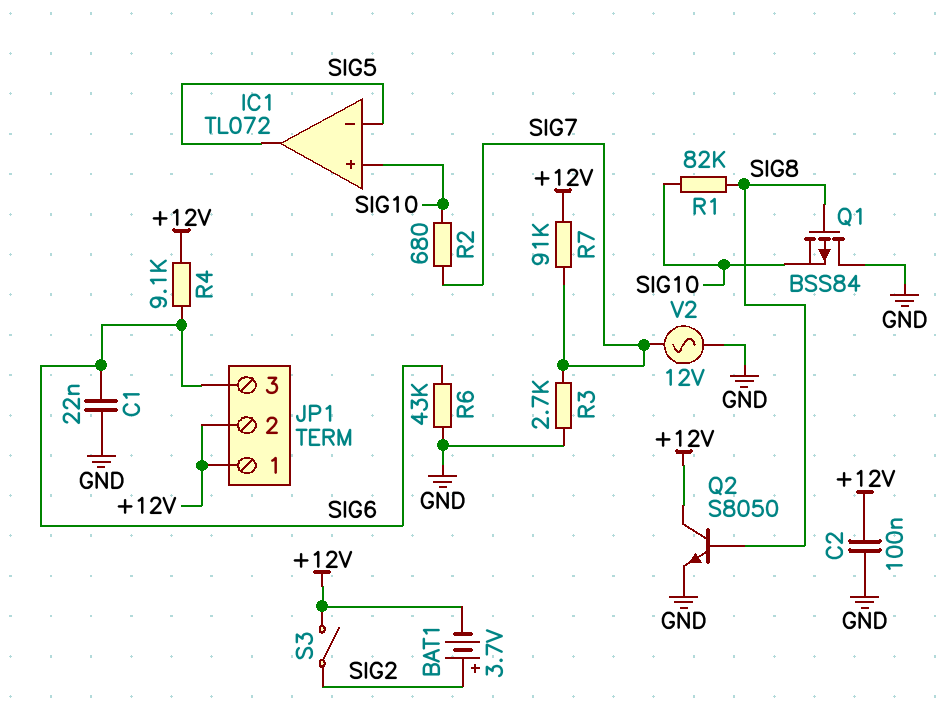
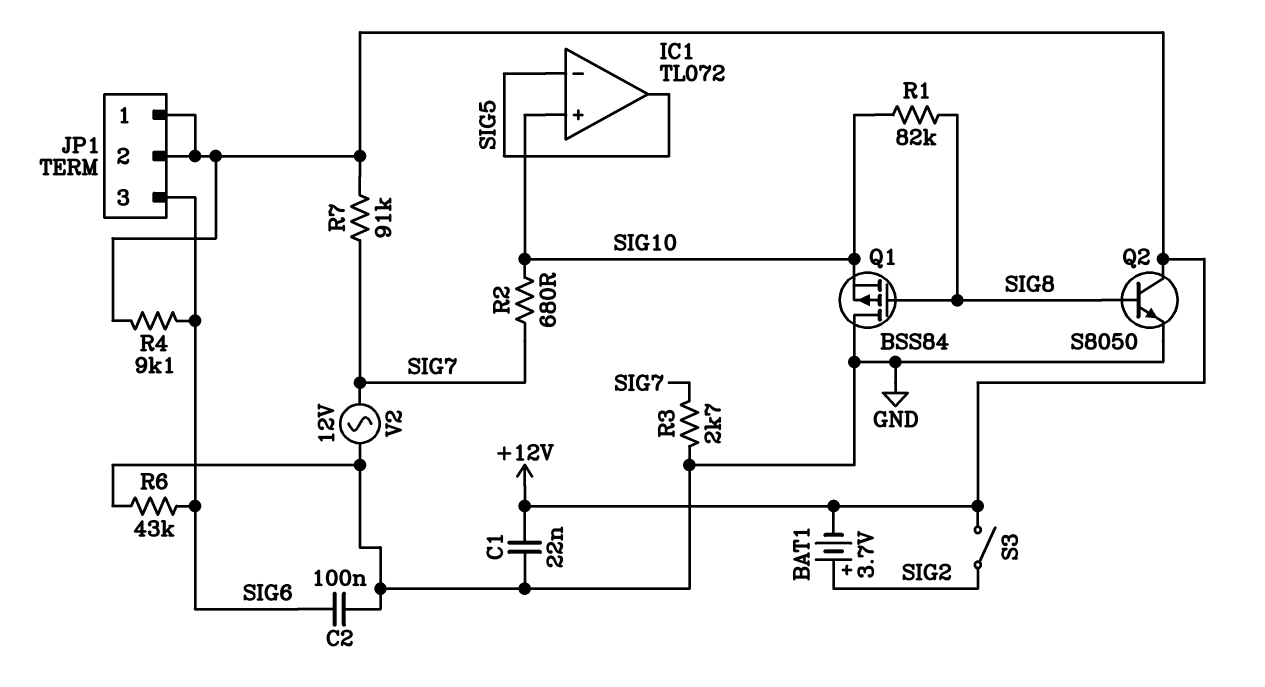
C1: 22nF (GND, SIG6) -> 22nF (+12V, GND)
C2: 100nF (+12V, GND) -> 100nF (GND, SIG6)

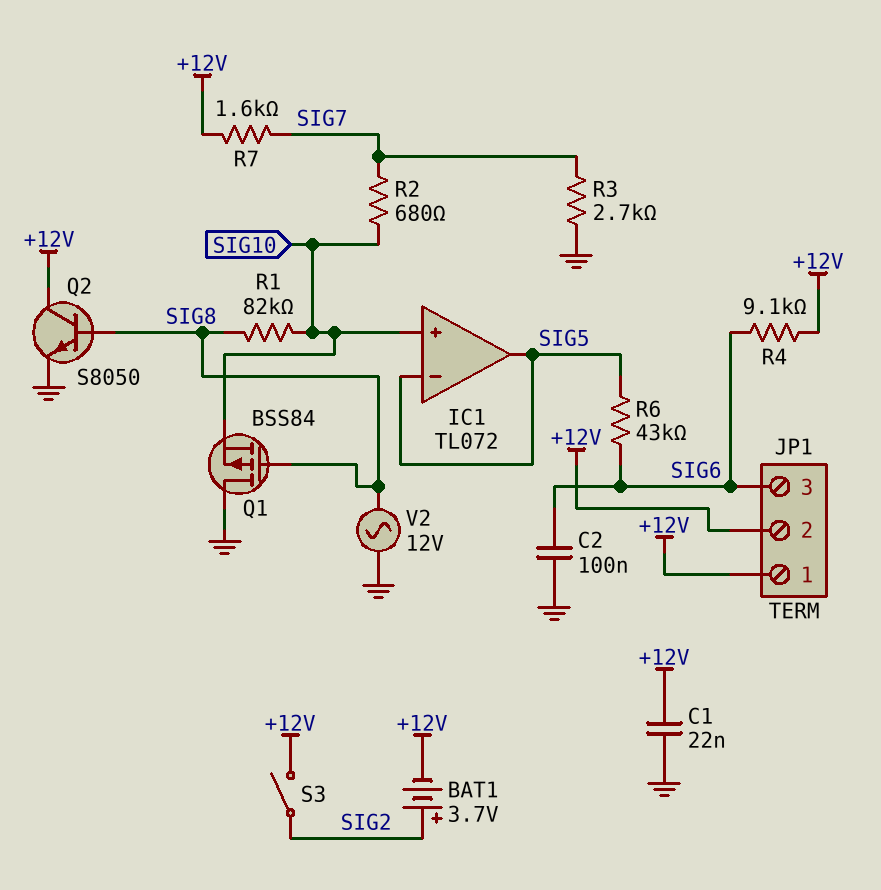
R6: 43k (GND, SIG6) -> 43k (SIG5, SIG6)
R7: 91k (+12V, SIG7) -> 1.6k (+12V, SIG7)
V2: AC 12V (GND, SIG7) -> AC 12V (GND, SIG8)

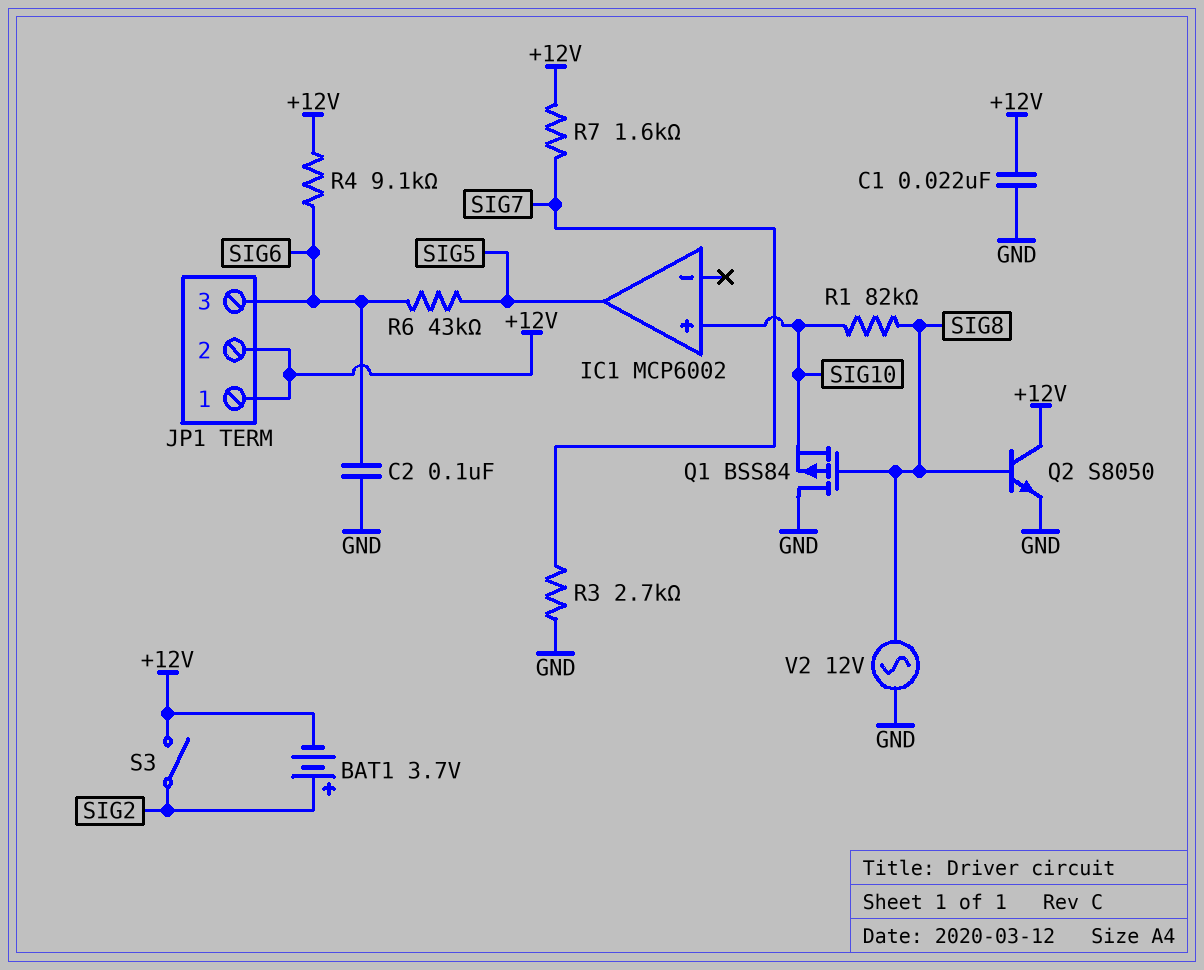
IC1: TL072 -> MCP6002
IC1 pin in-: SIG5 -> none
R2: 680 (SIG7, SIG10) -> none

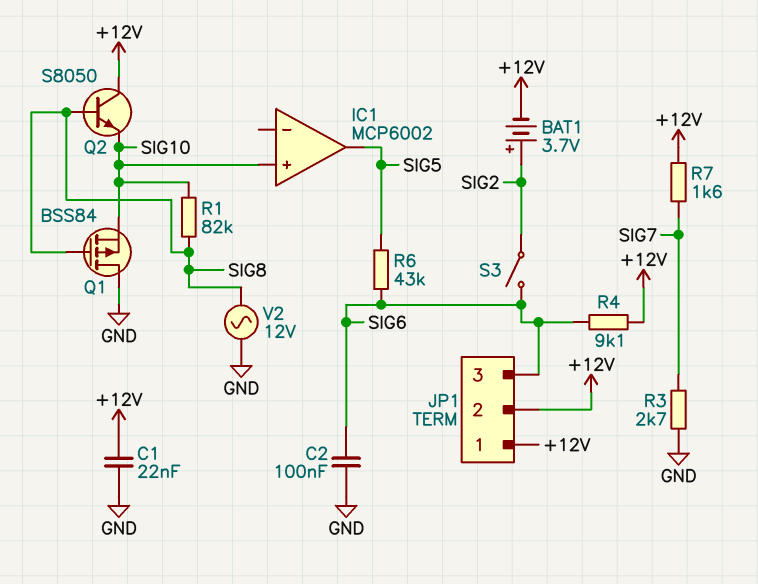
Q2: NPN S8050 (B SIG8, C +12V, E GND) -> NPN S8050 (B SIG8, C +12V, E SIG10)
S3: switch (+12V, SIG2) -> switch (SIG2, SIG6)

